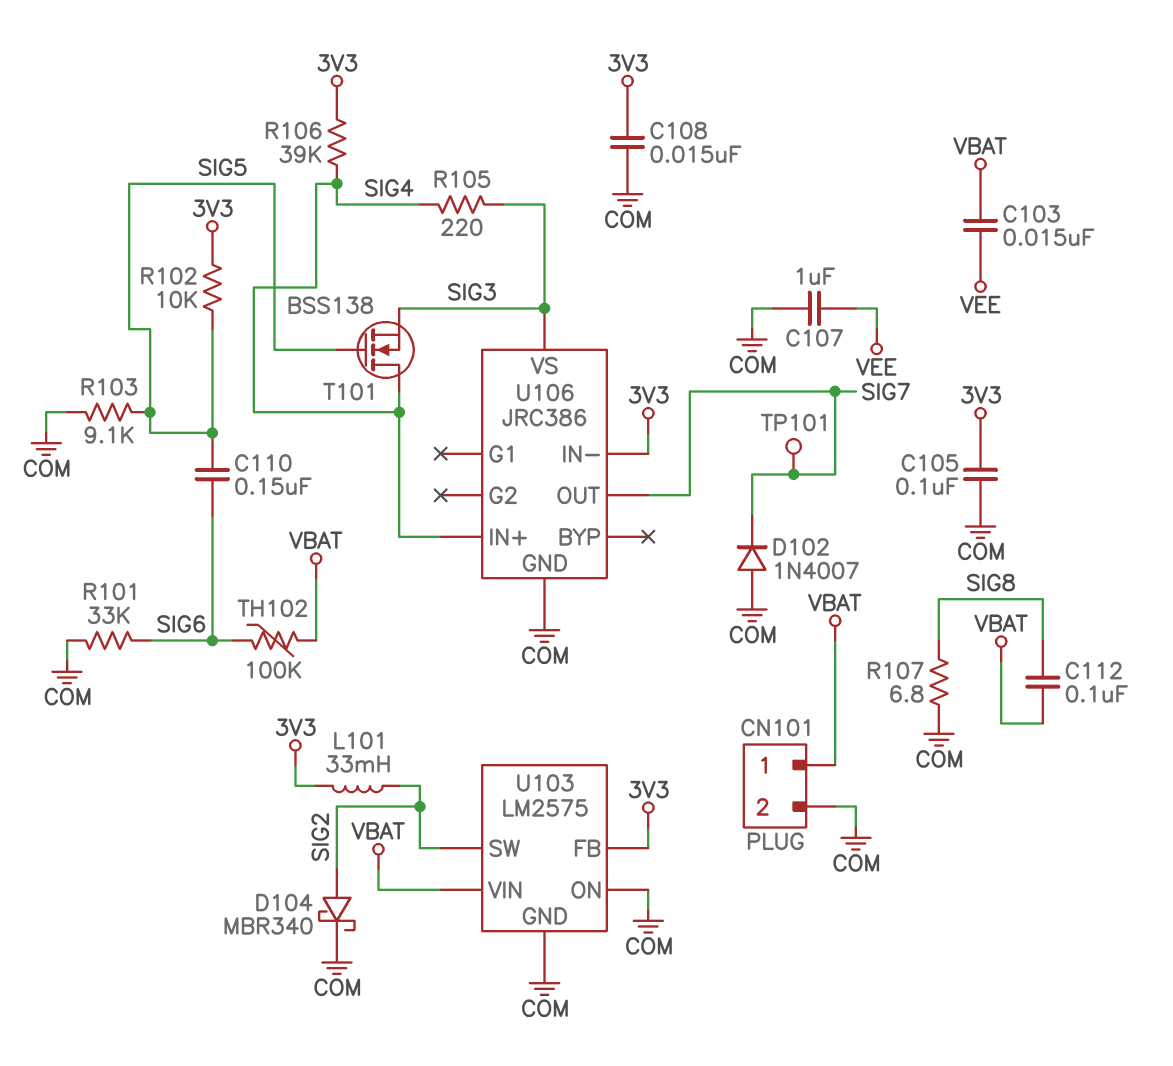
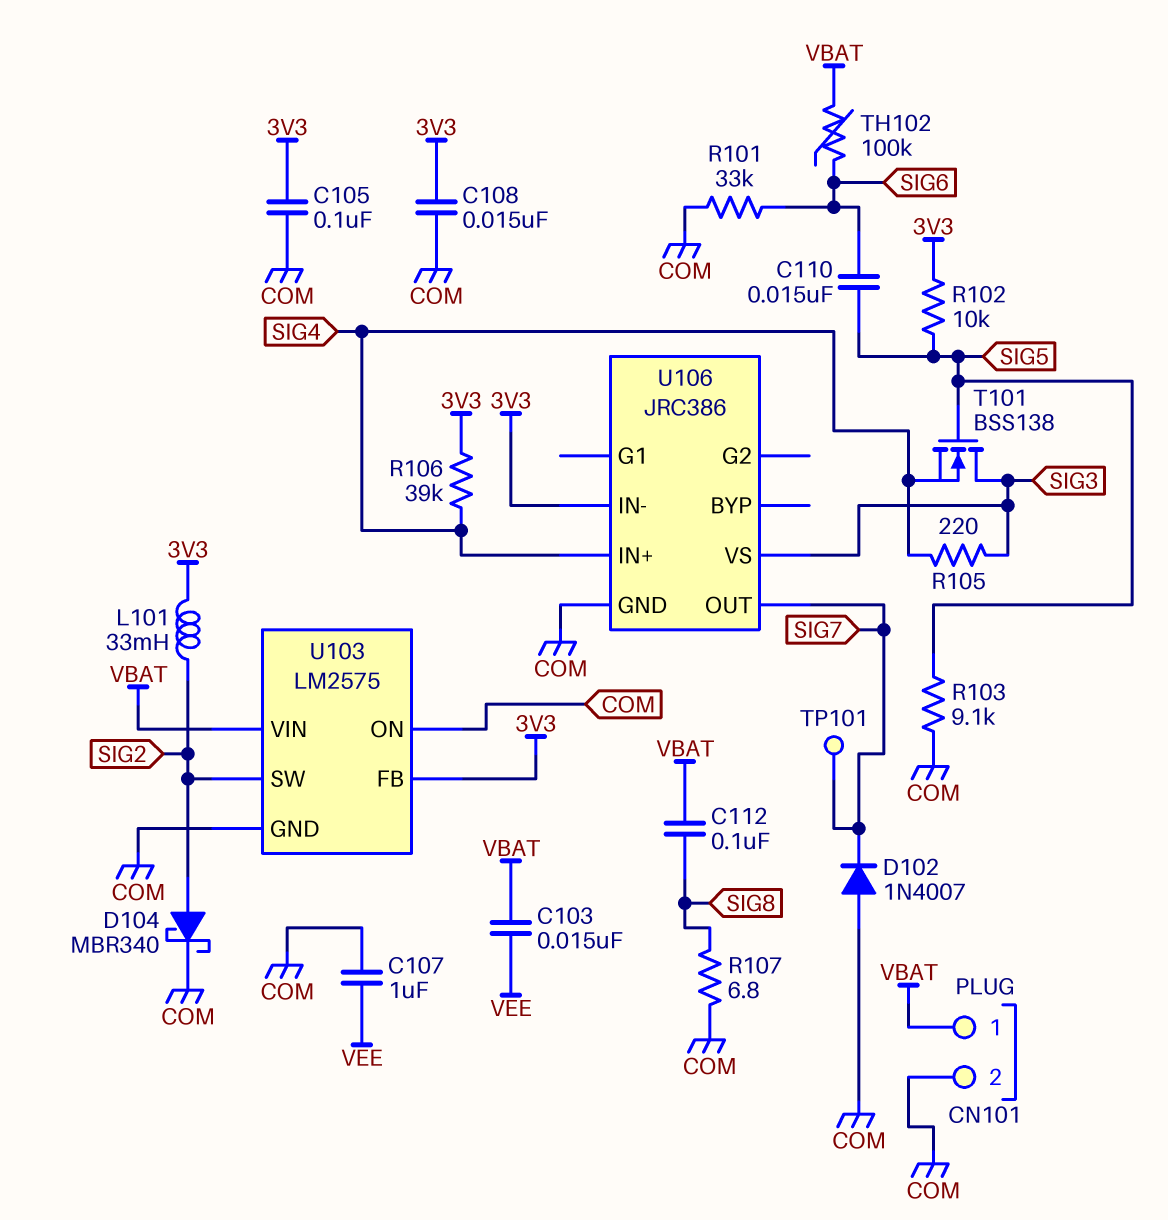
C110: 150nF (SIG5, SIG6) -> 15nF (SIG5, SIG6)
T101: NMOS BSS138 (G SIG5, D SIG4, S SIG3) -> NMOS BSS138 (G SIG5, D SIG3, S SIG4)

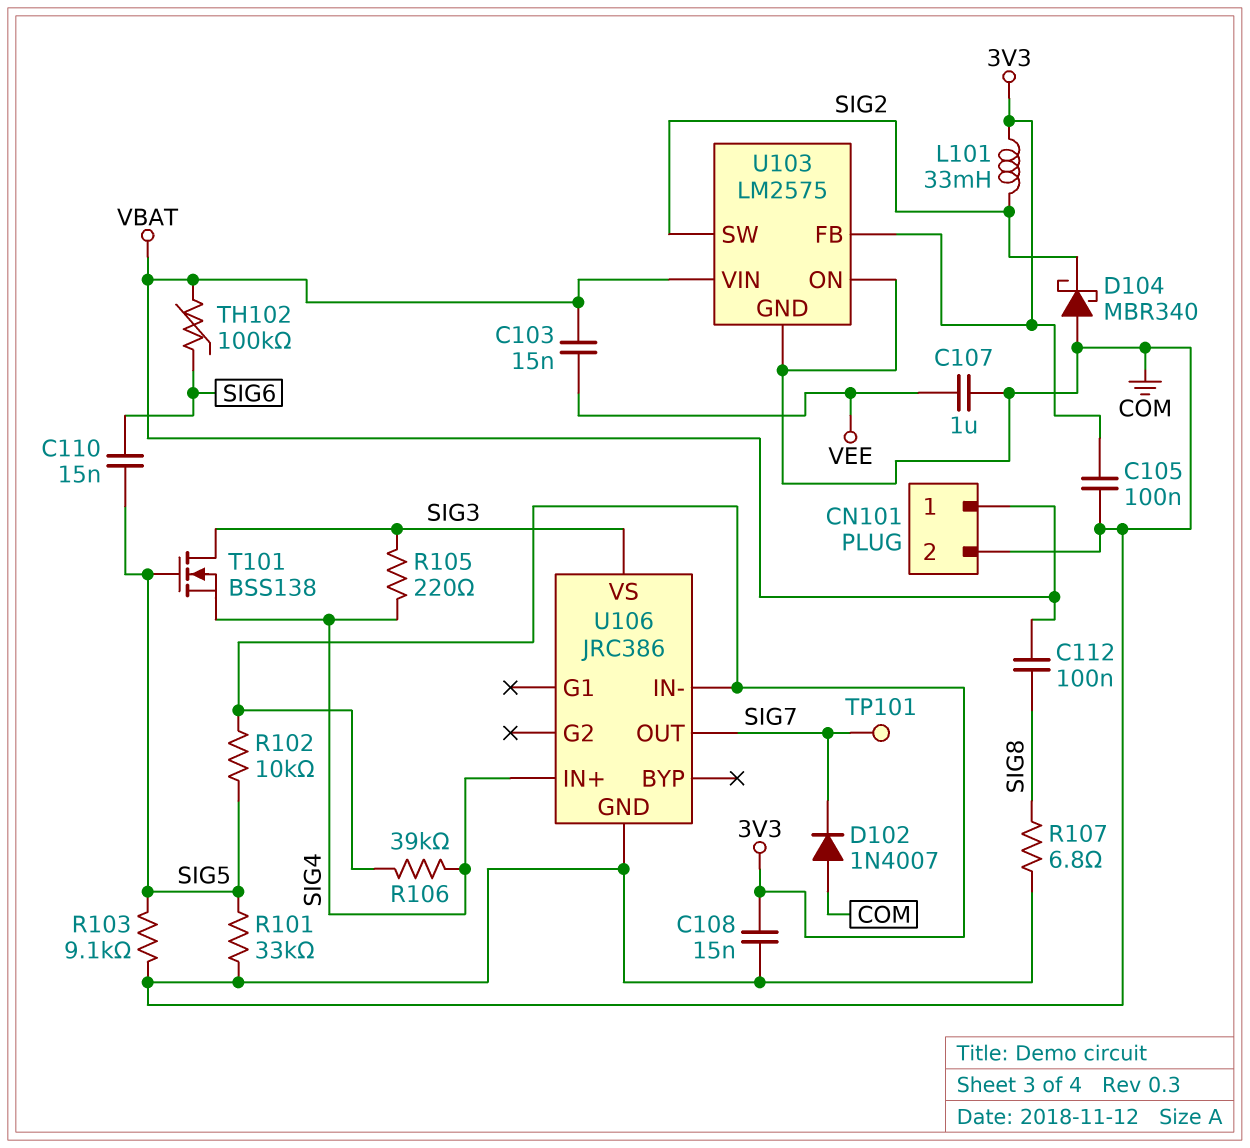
D104: schottky MBR340 (A SIG2, K COM) -> schottky MBR340 (A COM, K SIG2)
R101: 33k (COM, SIG6) -> 33k (COM, SIG5)

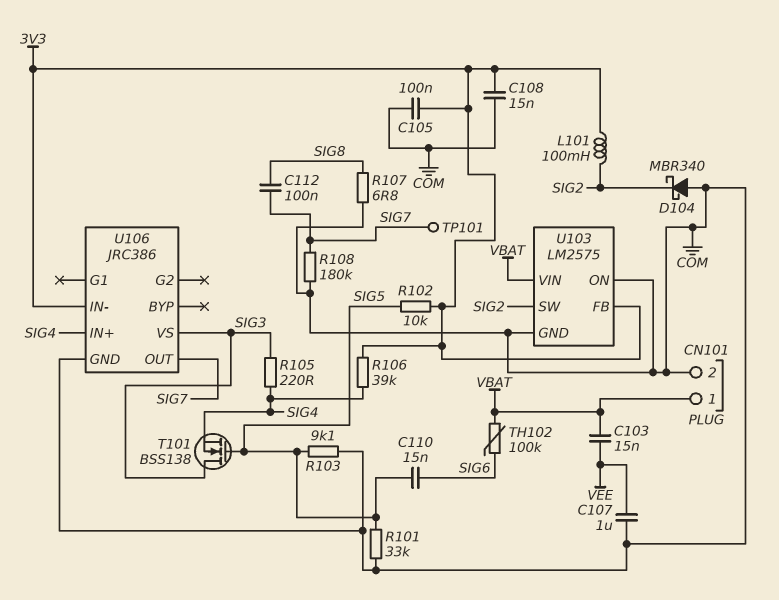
C112: 100nF (SIG8, VBAT) -> 100nF (SIG7, SIG8)
D102: diode 1N4007 (A COM, K SIG7) -> none
L101: 33mH (3V3, SIG2) -> 100mH (3V3, SIG2)
R108: none -> 180k (COM, SIG7)

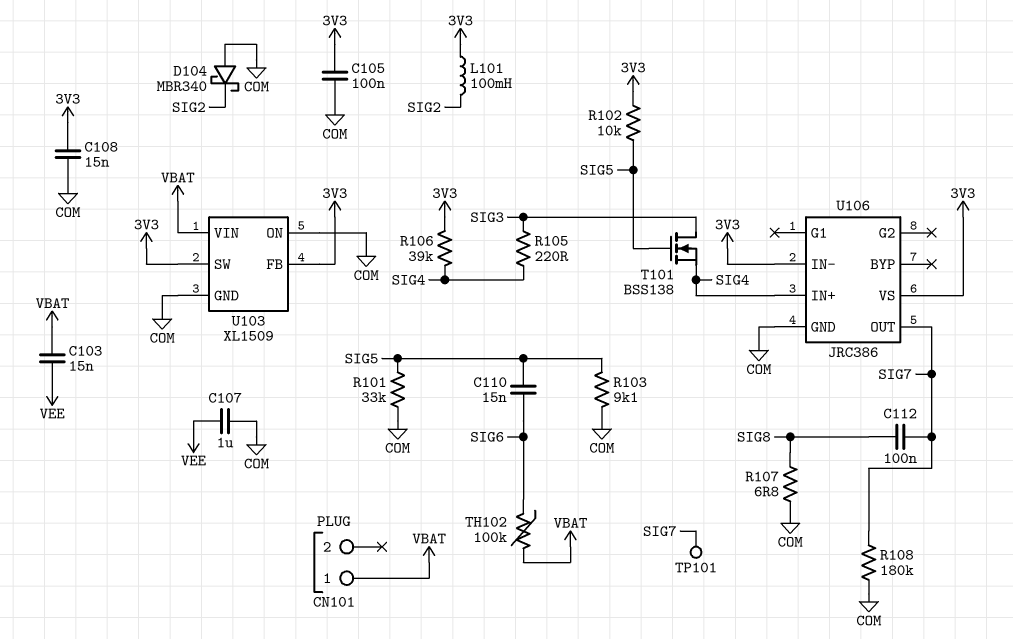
CN101 pin 2: COM -> none
U103: LM2575 -> XL1509
U103 pin SW: SIG2 -> 3V3
U106 pin VS: SIG3 -> 3V3

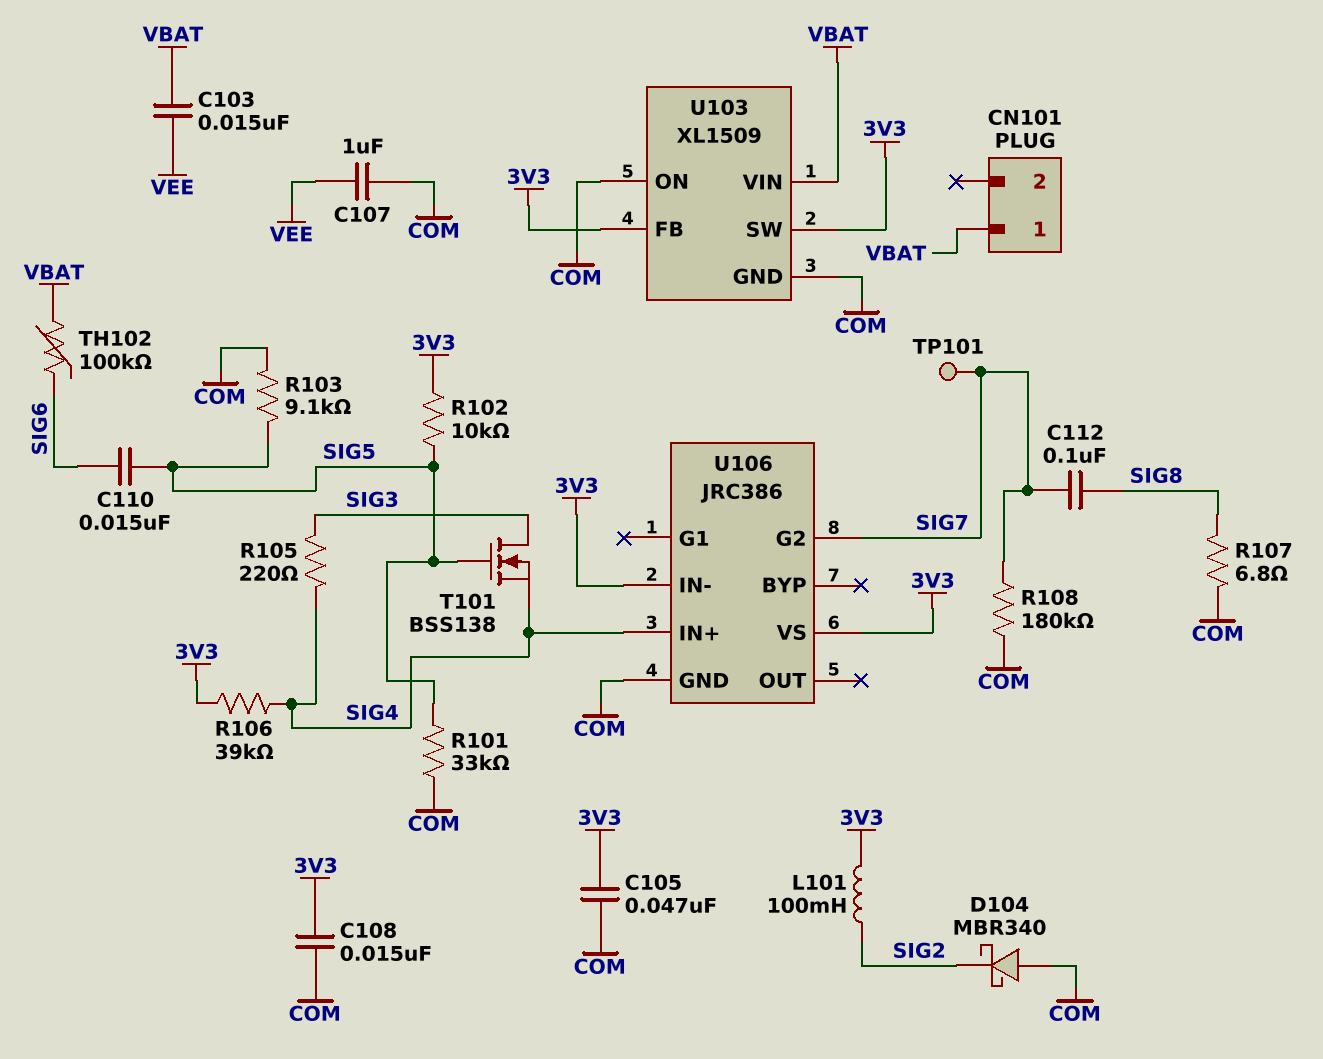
C105: 100nF (3V3, COM) -> 47nF (3V3, COM)
U106 pin G2: none -> SIG7
U106 pin OUT: SIG7 -> none

